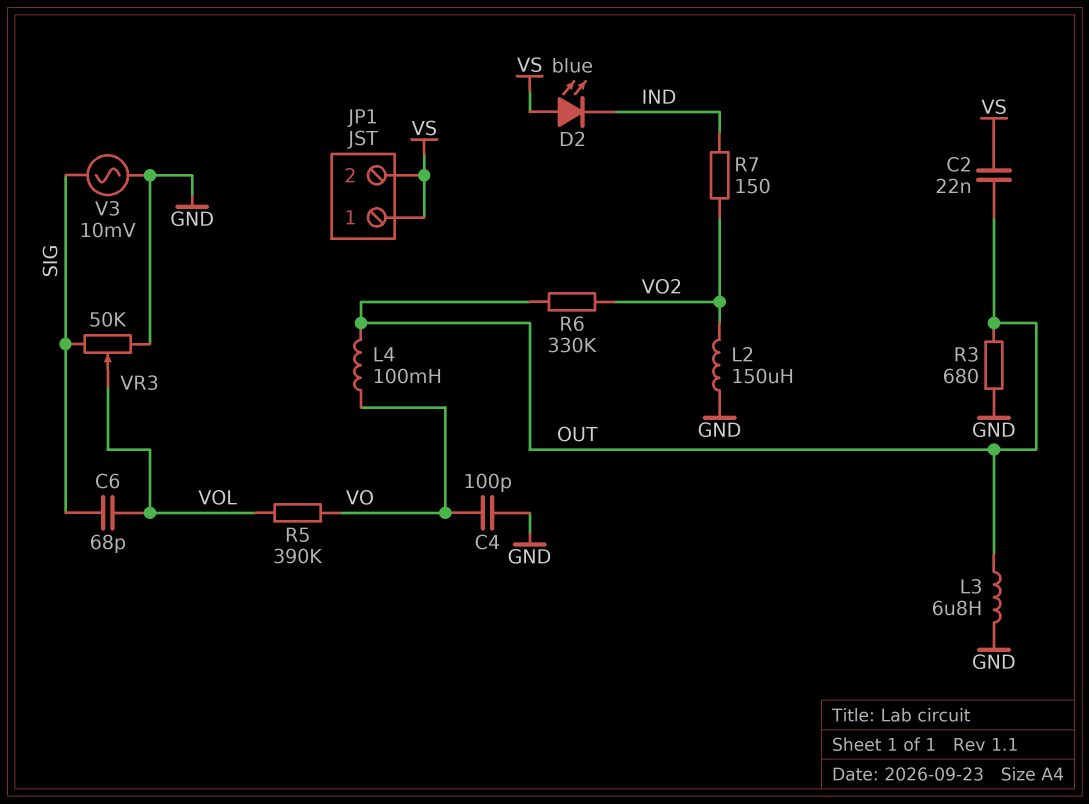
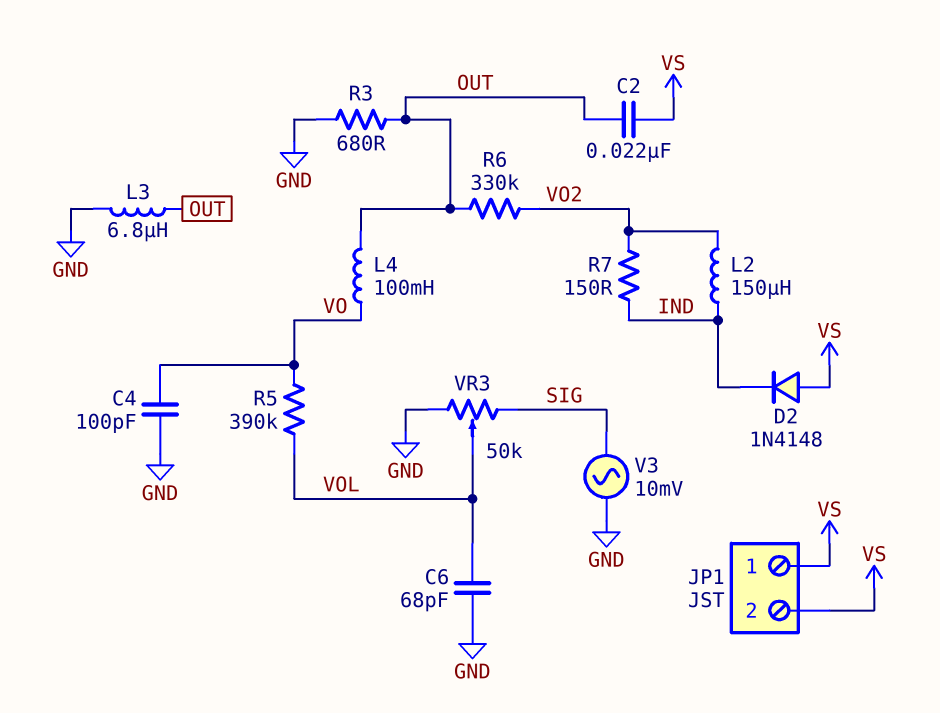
C6: 68pF (SIG, VOL) -> 68pF (GND, VOL)
D2: LED blue (A VS, K IND) -> diode 1N4148 (A VS, K IND)
L2: 150uH (GND, VO2) -> 150uH (IND, VO2)

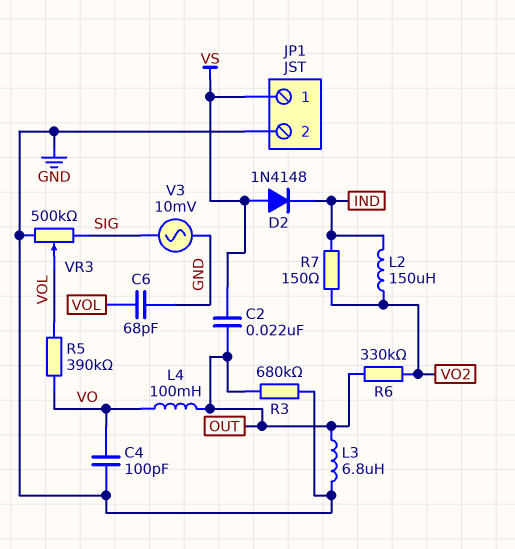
JP1 pin 2: VS -> GND
R3: 680 (GND, OUT) -> 680k (GND, OUT)
VR3: 50k (GND, SIG, wiper VOL) -> 500k (GND, SIG, wiper VOL)

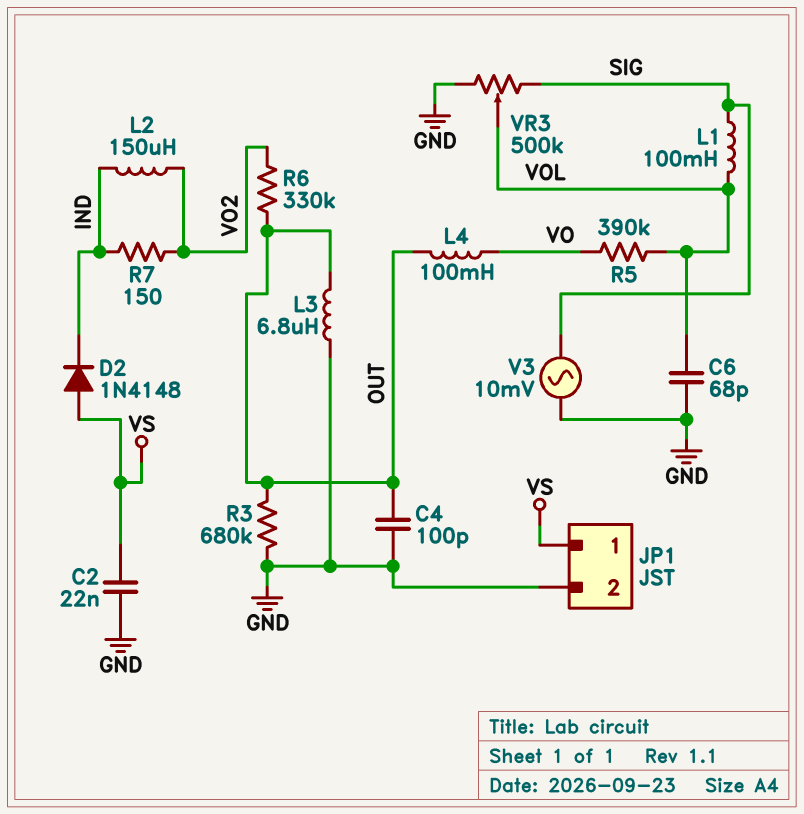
C2: 22nF (OUT, VS) -> 22nF (GND, VS)
C4: 100pF (GND, VO) -> 100pF (GND, OUT)
L1: none -> 100mH (SIG, VOL)

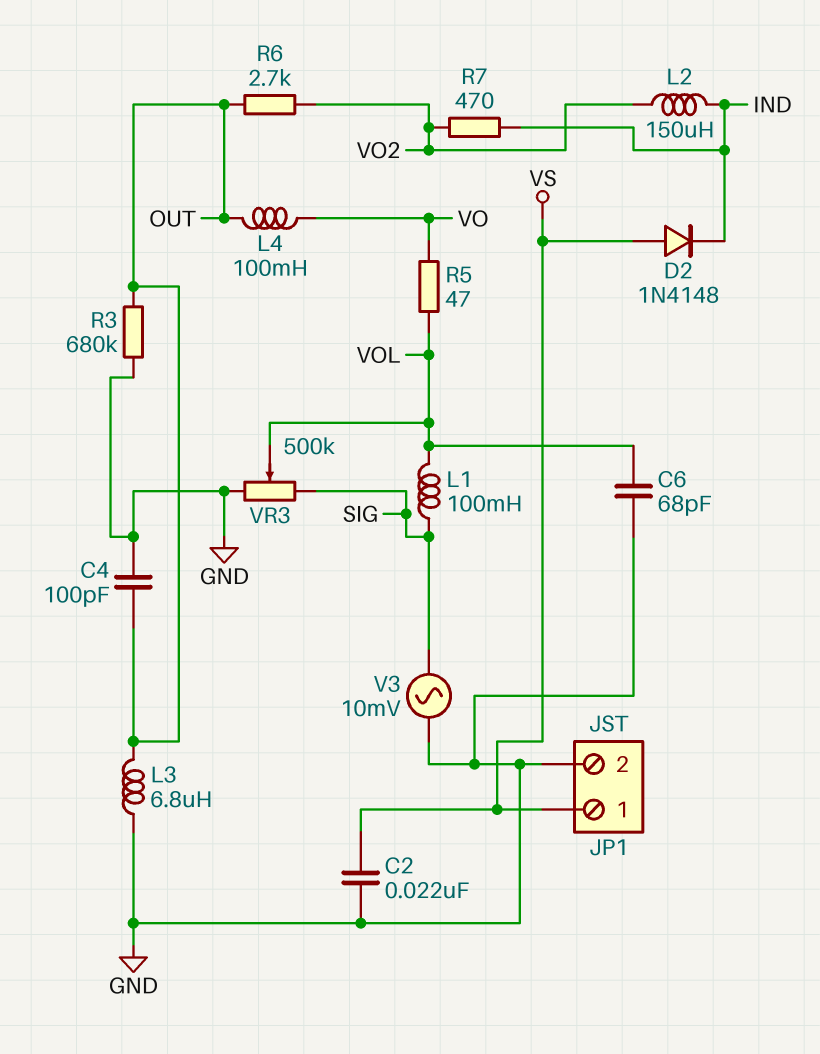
R5: 390k (VO, VOL) -> 47 (VO, VOL)
R6: 330k (OUT, VO2) -> 2.7k (OUT, VO2)
R7: 150 (IND, VO2) -> 470 (IND, VO2)

